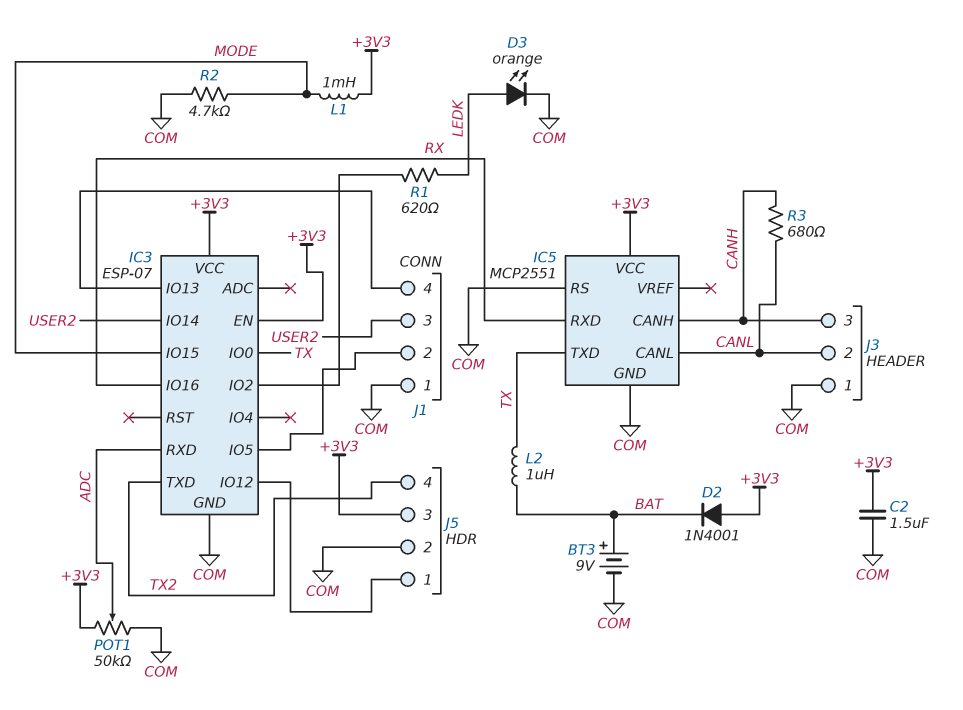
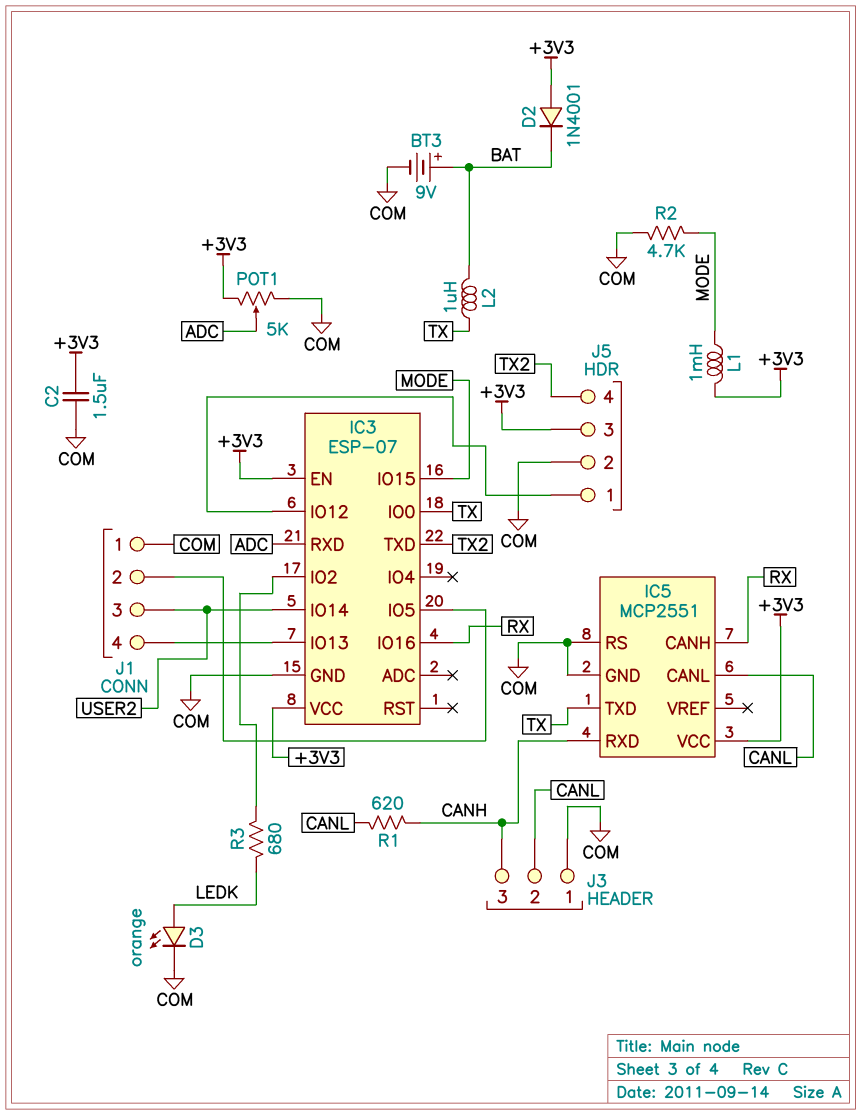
IC5 pin CANH: CANH -> RX
IC5 pin RXD: RX -> CANH
POT1: 50k (+3V3, COM, wiper ADC) -> 5k (+3V3, COM, wiper ADC)
R1: 620 (IC3/IO2, LEDK) -> 620 (CANH, CANL)
R3: 680 (CANH, CANL) -> 680 (IC3/IO2, LEDK)

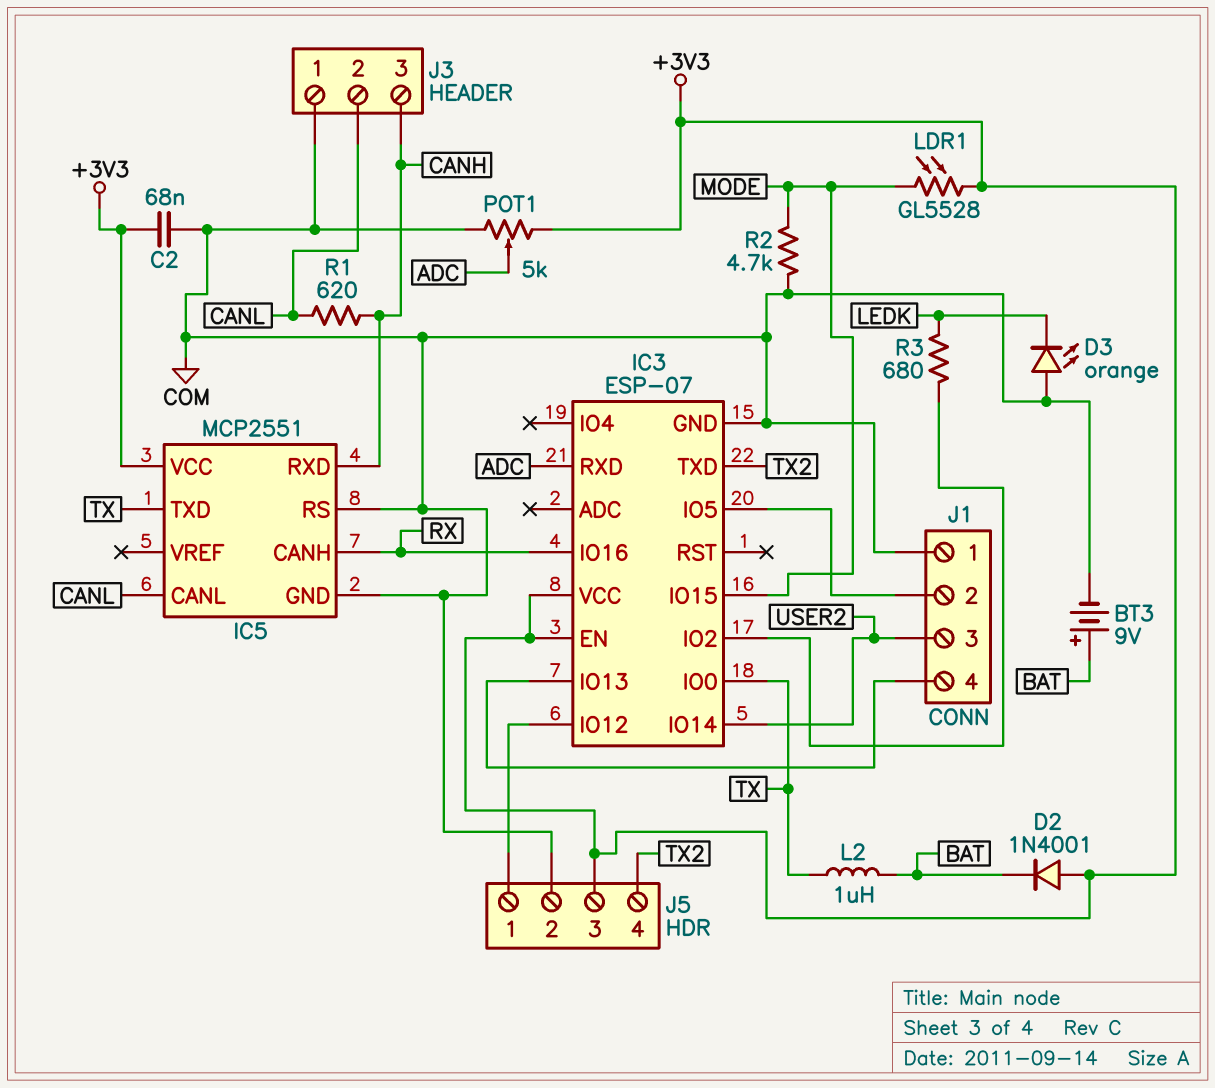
C2: 1.5uF (+3V3, COM) -> 68nF (+3V3, COM)
D3: LED orange (A LEDK, K COM) -> LED orange (A COM, K LEDK)
L1: 1mH (+3V3, MODE) -> none
LDR1: none -> GL5528 (+3V3, MODE)

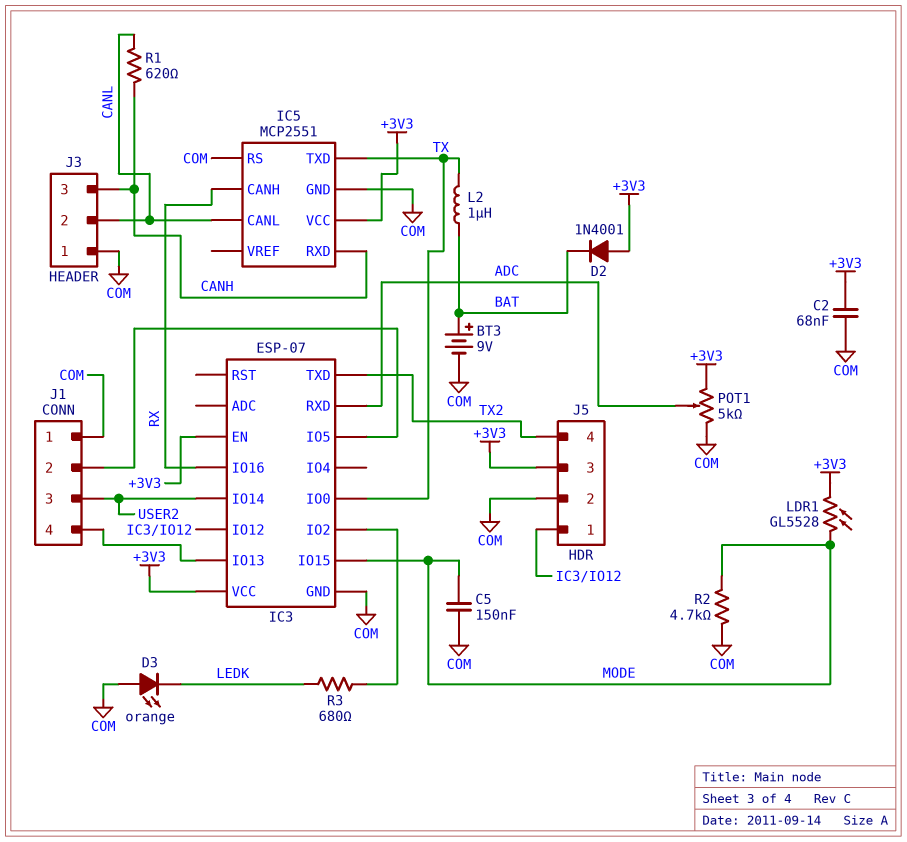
C5: none -> 150nF (COM, MODE)

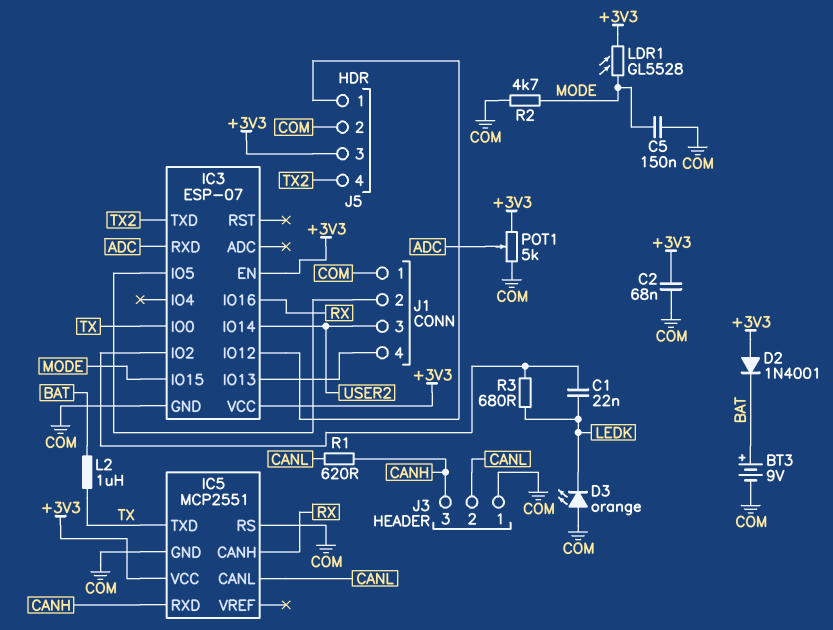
C1: none -> 22nF (IC3/IO2, LEDK)

